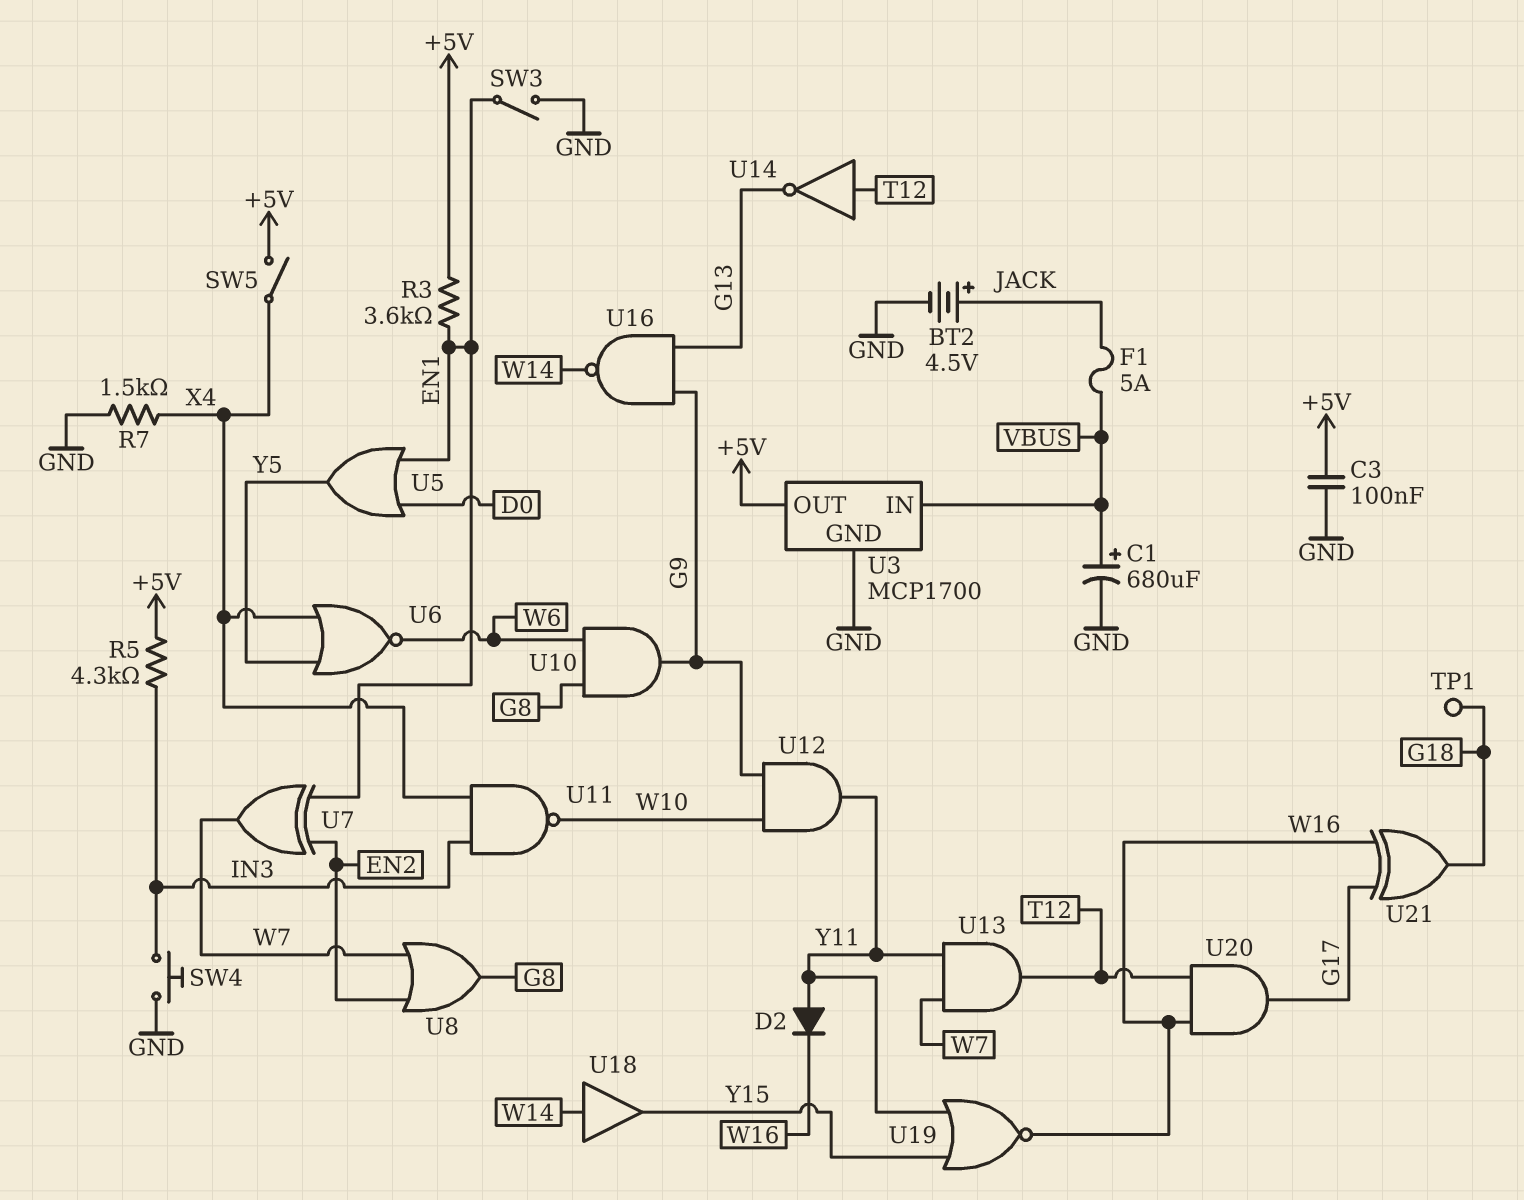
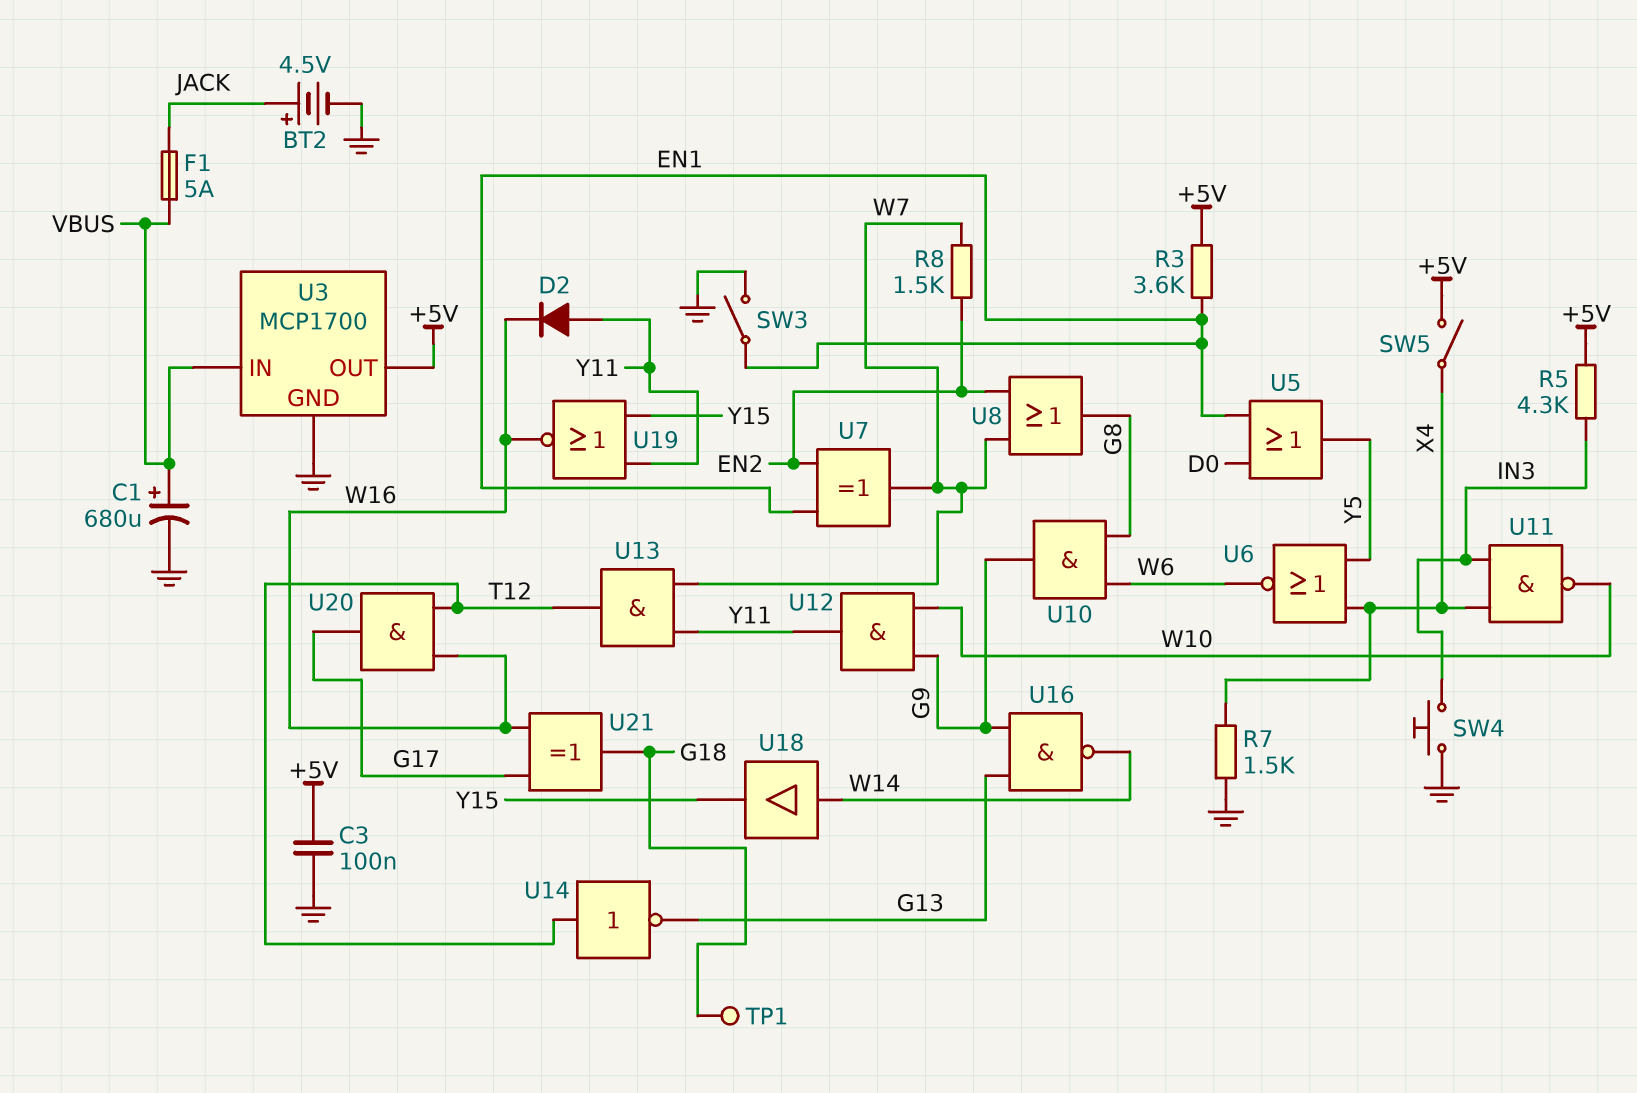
R8: none -> 1.5k (EN2, W7)

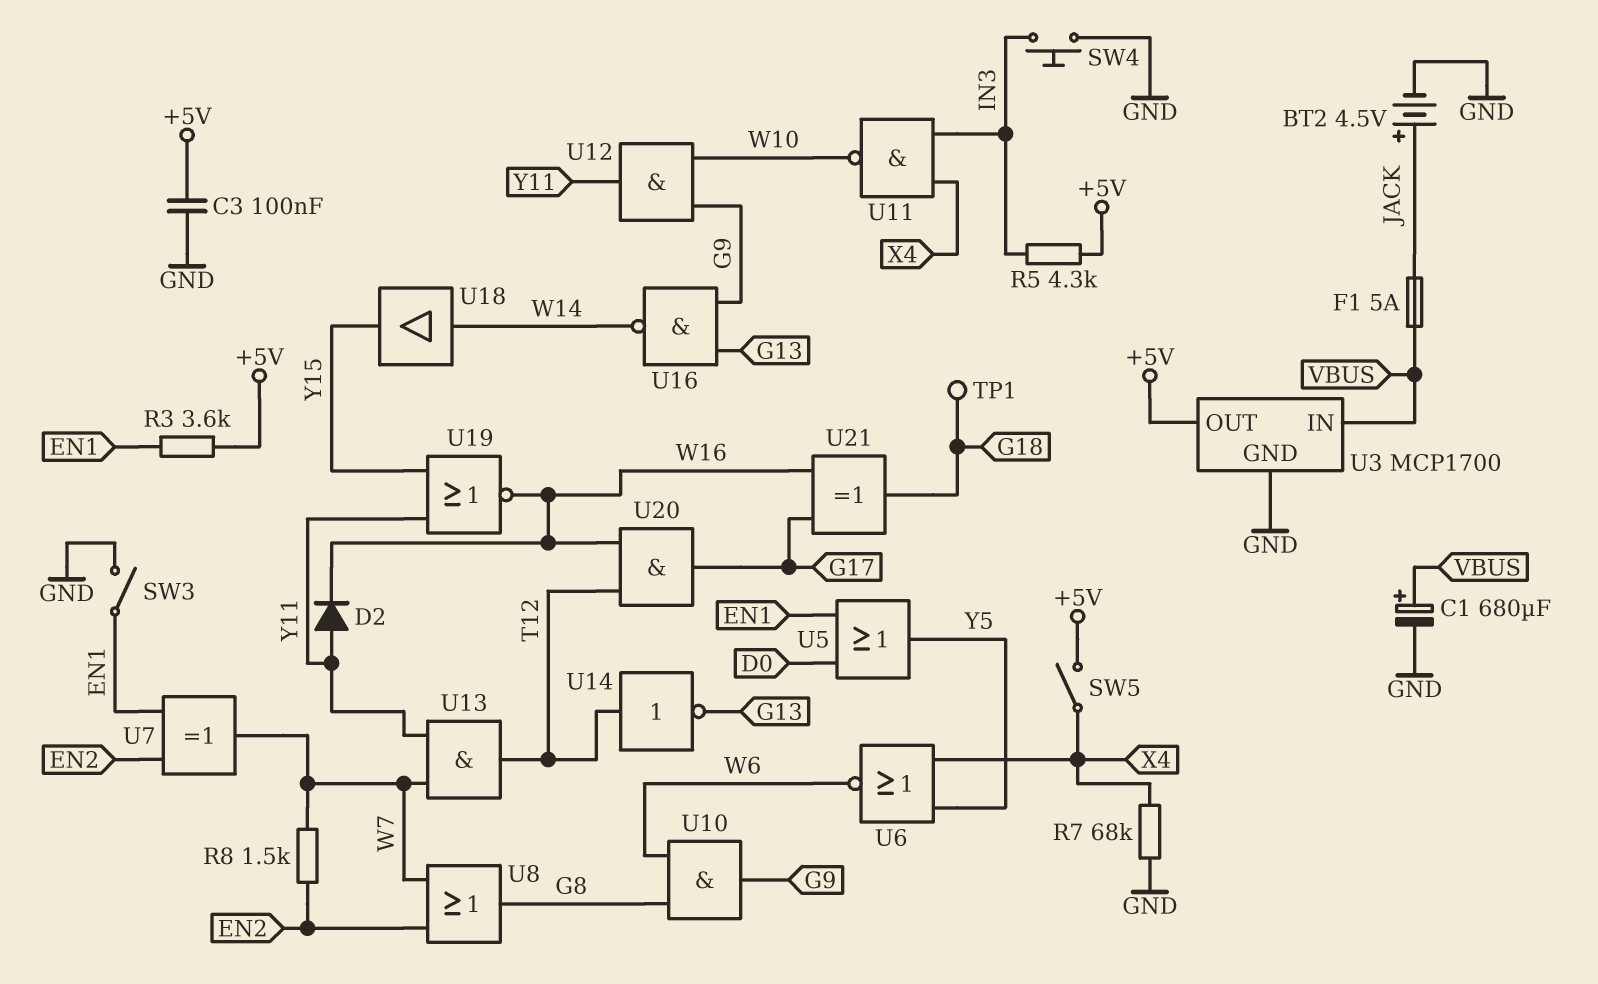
R7: 1.5k (GND, X4) -> 68k (GND, X4)

